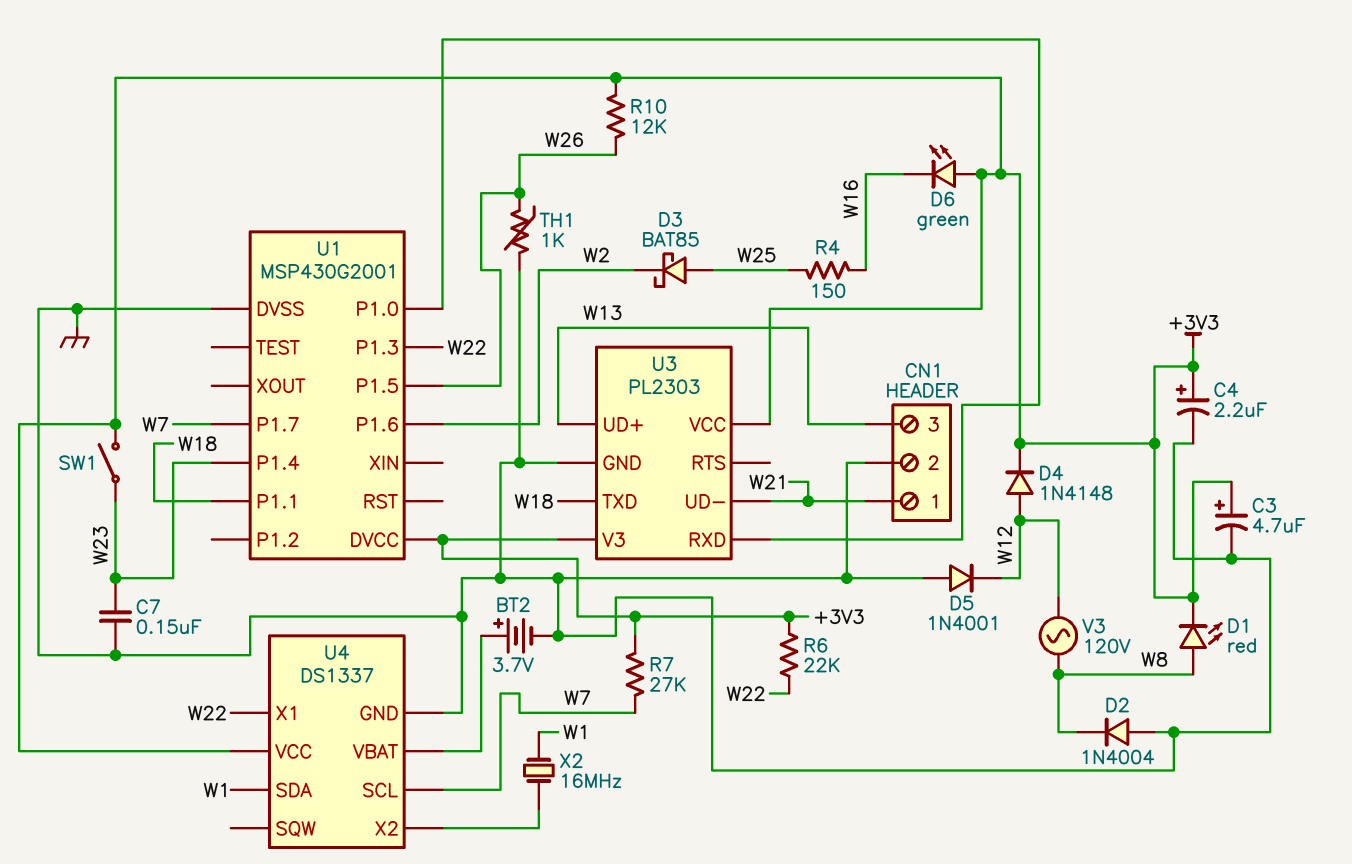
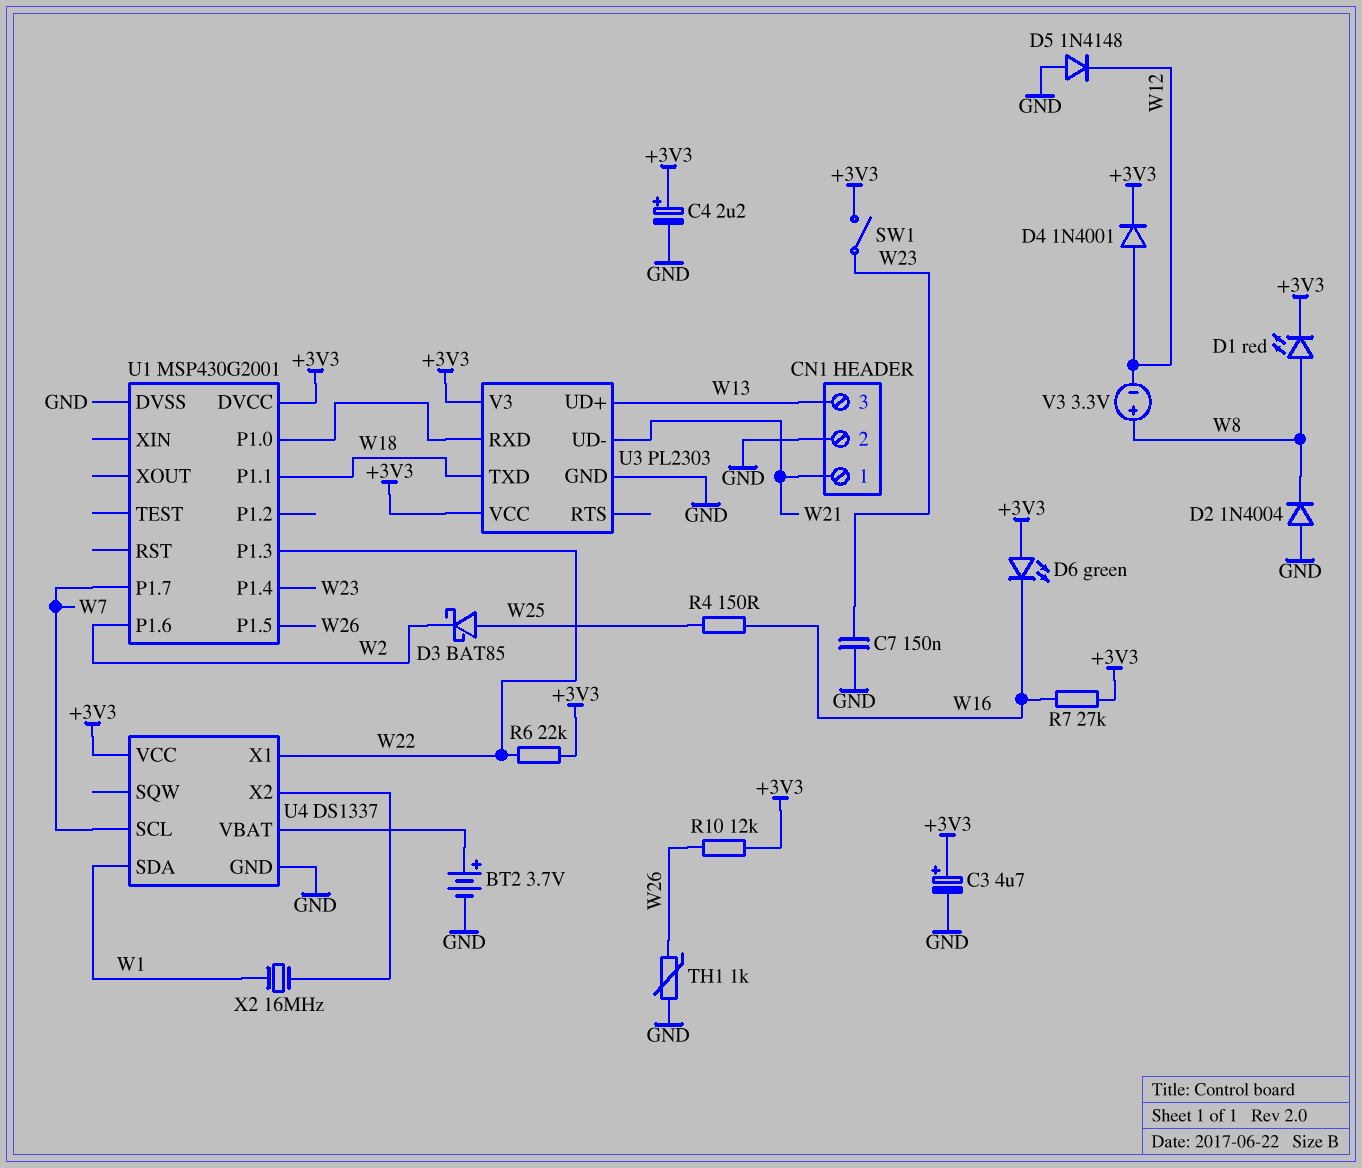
D4: diode 1N4148 (A W12, K +3V3) -> diode 1N4001 (A W12, K +3V3)
D5: diode 1N4001 (A GND, K W12) -> diode 1N4148 (A GND, K W12)
R7: 27k (+3V3, W7) -> 27k (+3V3, W16)
V3: AC 120V (W8, W12) -> 3.3V (plus W8, minus W12)

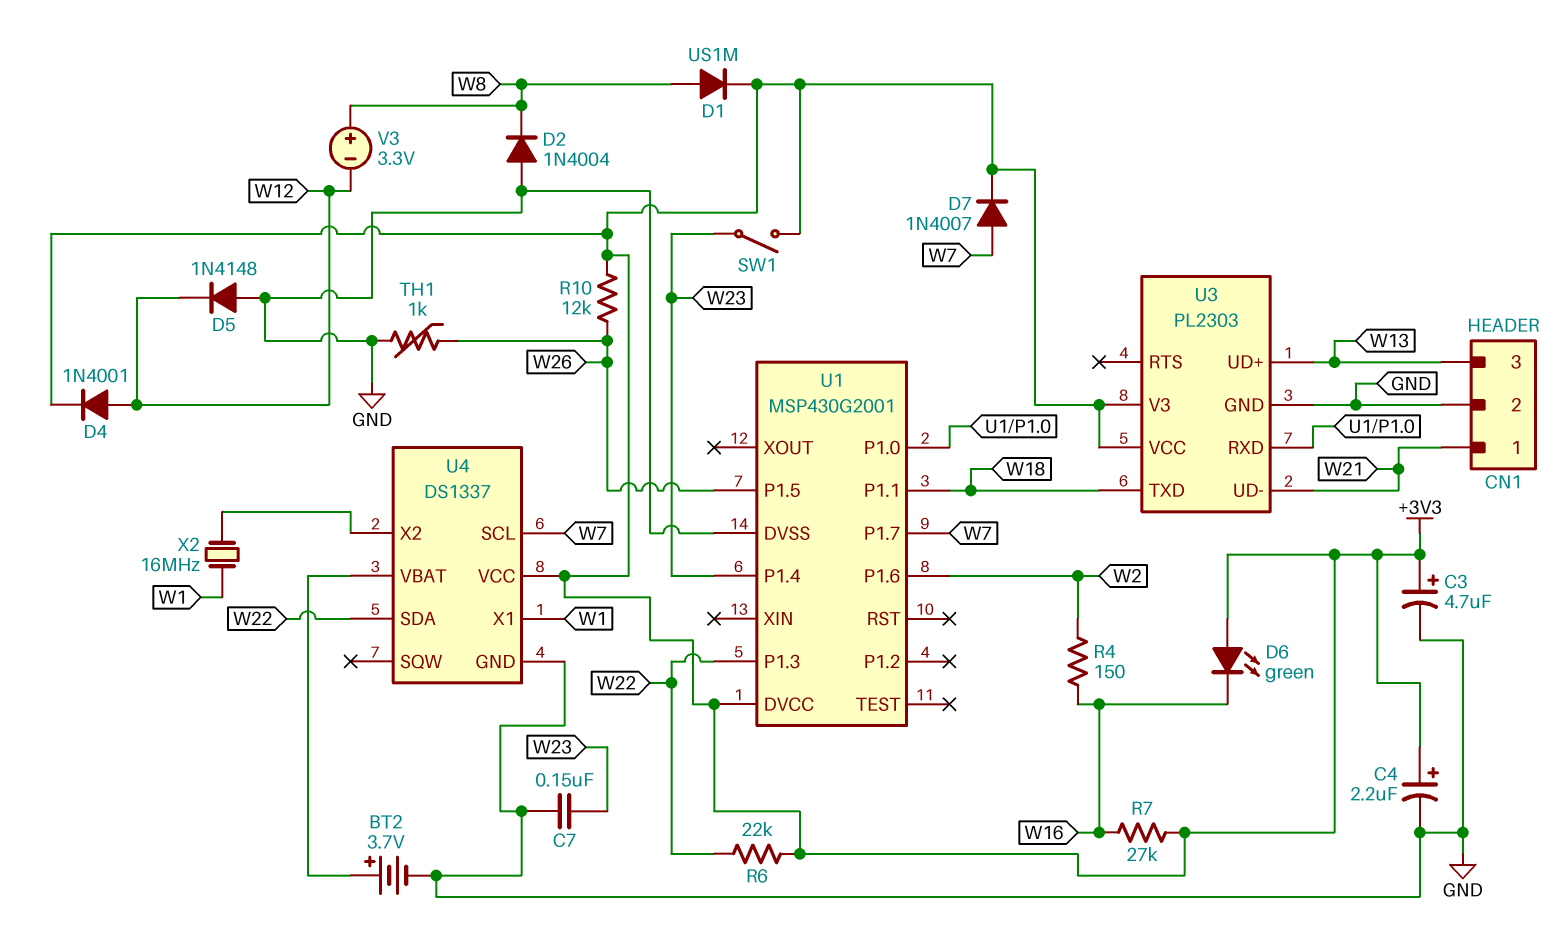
D1: LED red (A W8, K +3V3) -> diode US1M (A W8, K +3V3)
D3: schottky BAT85 (A W25, K W2) -> none
D7: none -> diode 1N4007 (A W7, K +3V3)
R4: 150 (W16, W25) -> 150 (W2, W16)
U4 pin SDA: W1 -> W22
U4 pin X1: W22 -> W1

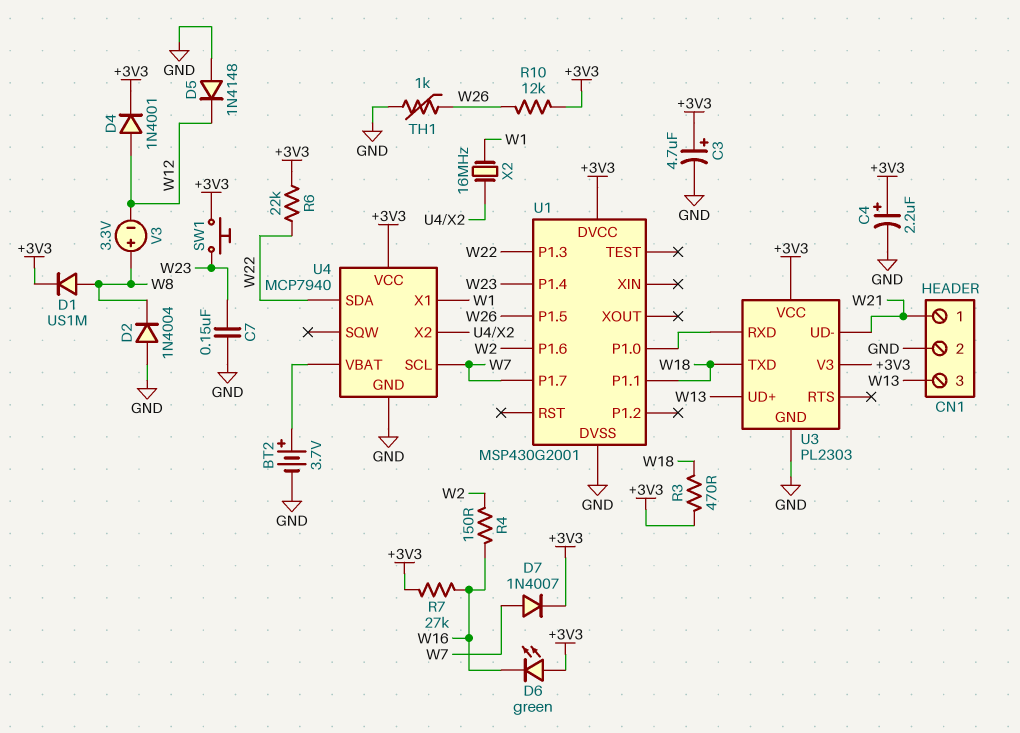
R3: none -> 470 (+3V3, W18)
SW1: switch (+3V3, W23) -> button (+3V3, W23)
U4: DS1337 -> MCP7940

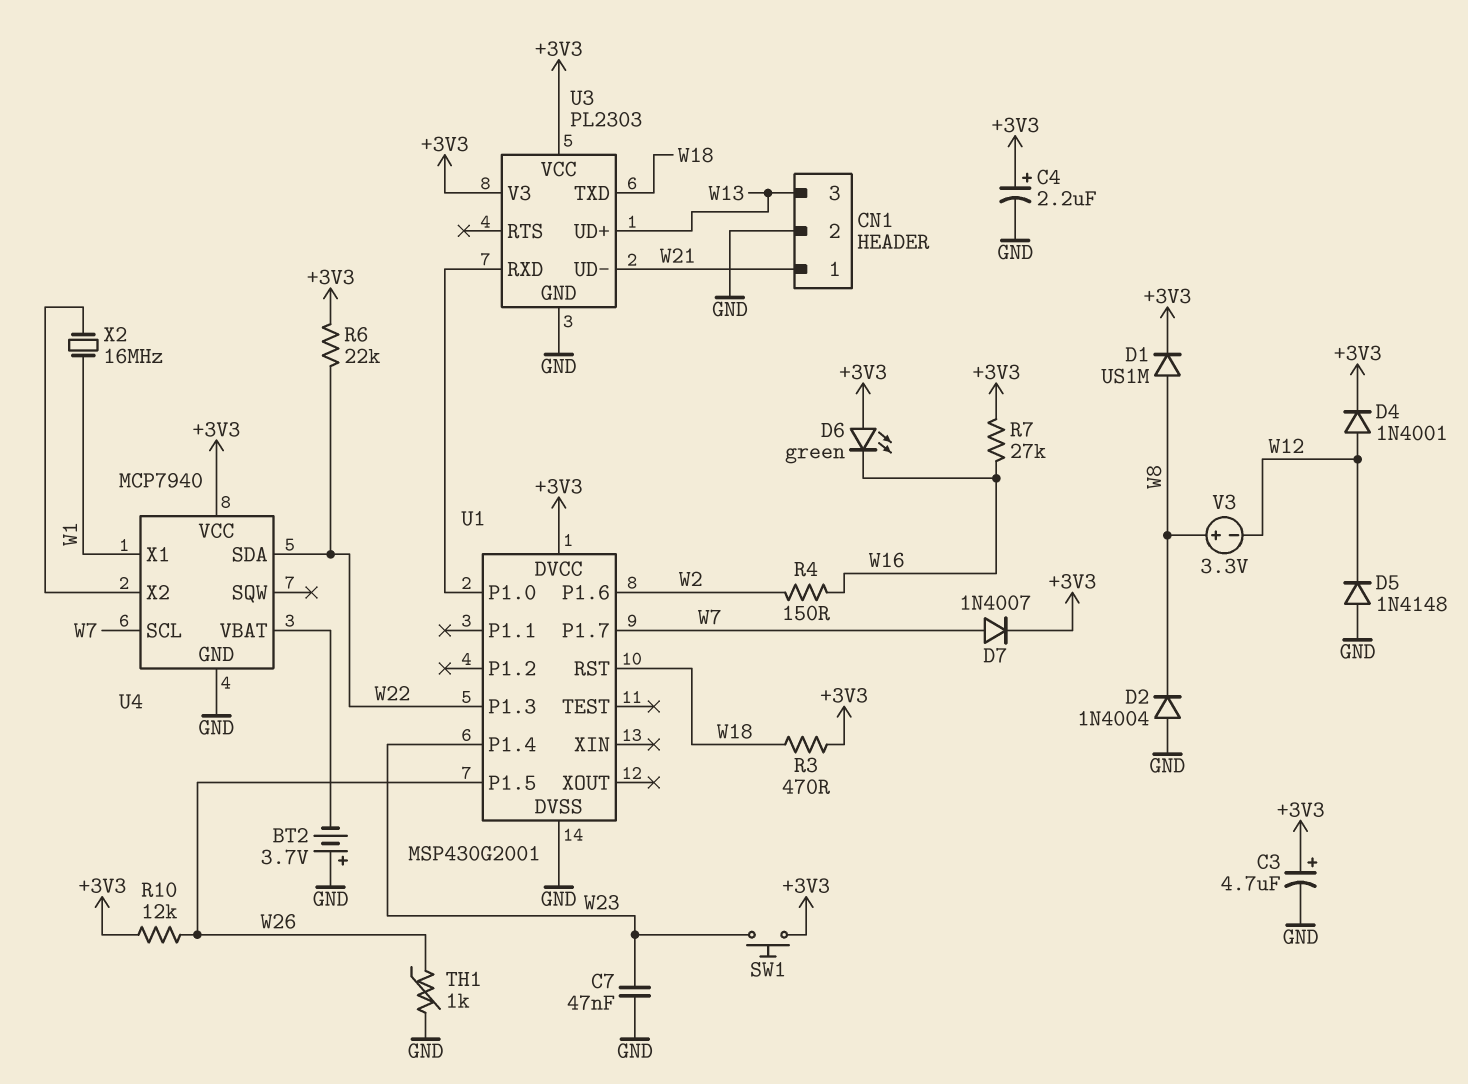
BT2: 3.7V (plus U4/VBAT, minus GND) -> 3.7V (plus GND, minus U4/VBAT)
C7: 150nF (GND, W23) -> 47nF (GND, W23)
U1 pin P1.1: W18 -> none
U1 pin RST: none -> W18

